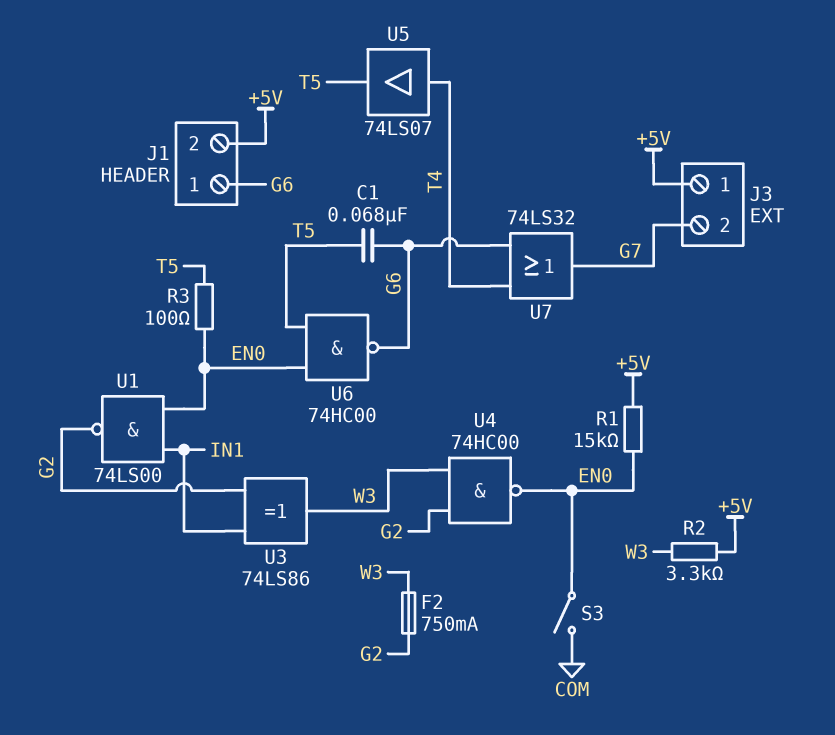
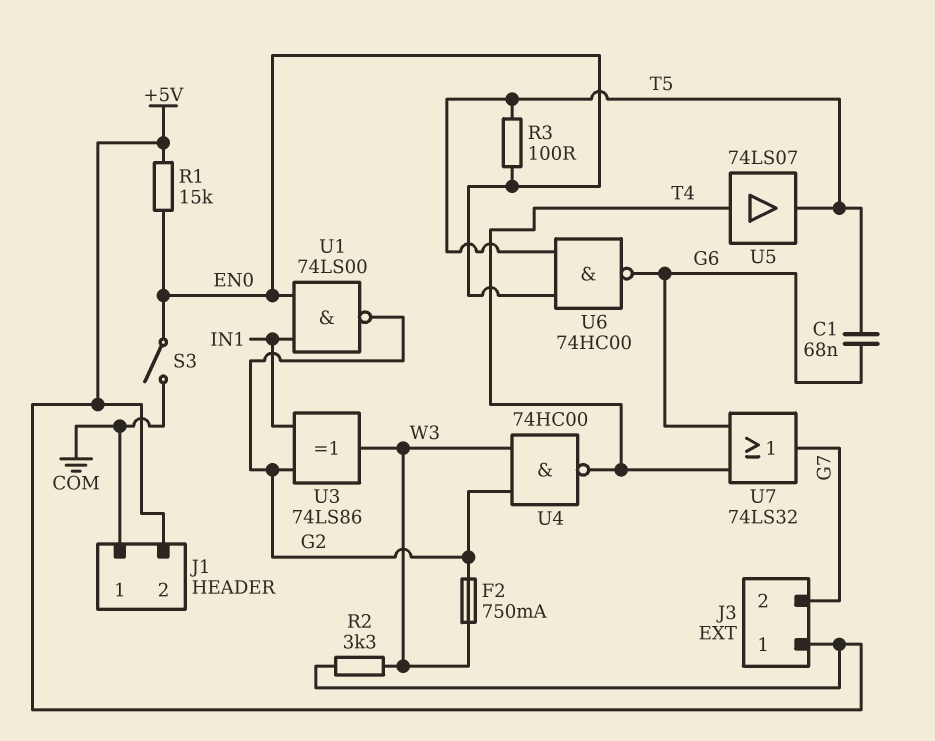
J1 pin 1: G6 -> COM
U4: NAND 74HC00 (in G2, in W3, out EN0) -> NAND 74HC00 (in G2, in W3, out T4)

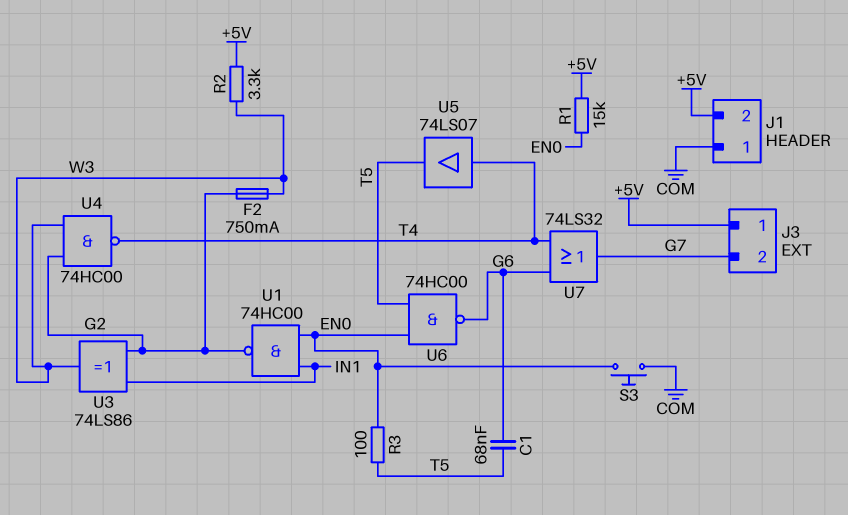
S3: switch (COM, EN0) -> button (COM, EN0)
U1: NAND 74LS00 (in EN0, in IN1, out G2) -> NAND 74HC00 (in EN0, in IN1, out G2)

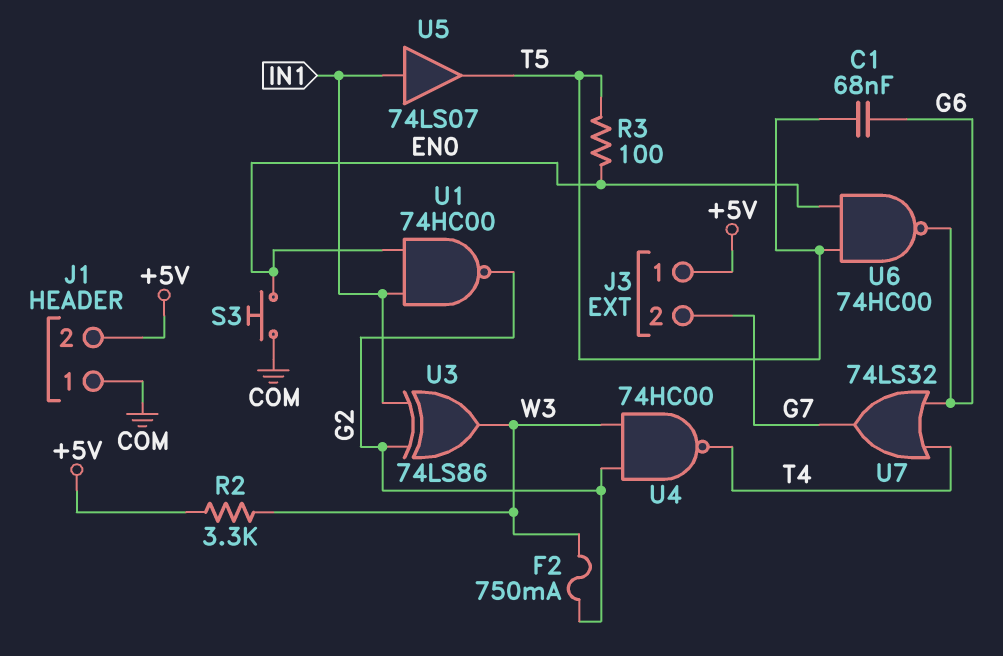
R1: 15k (+5V, EN0) -> none
U5: buffer 74LS07 (in T4, out T5) -> buffer 74LS07 (in IN1, out T5)

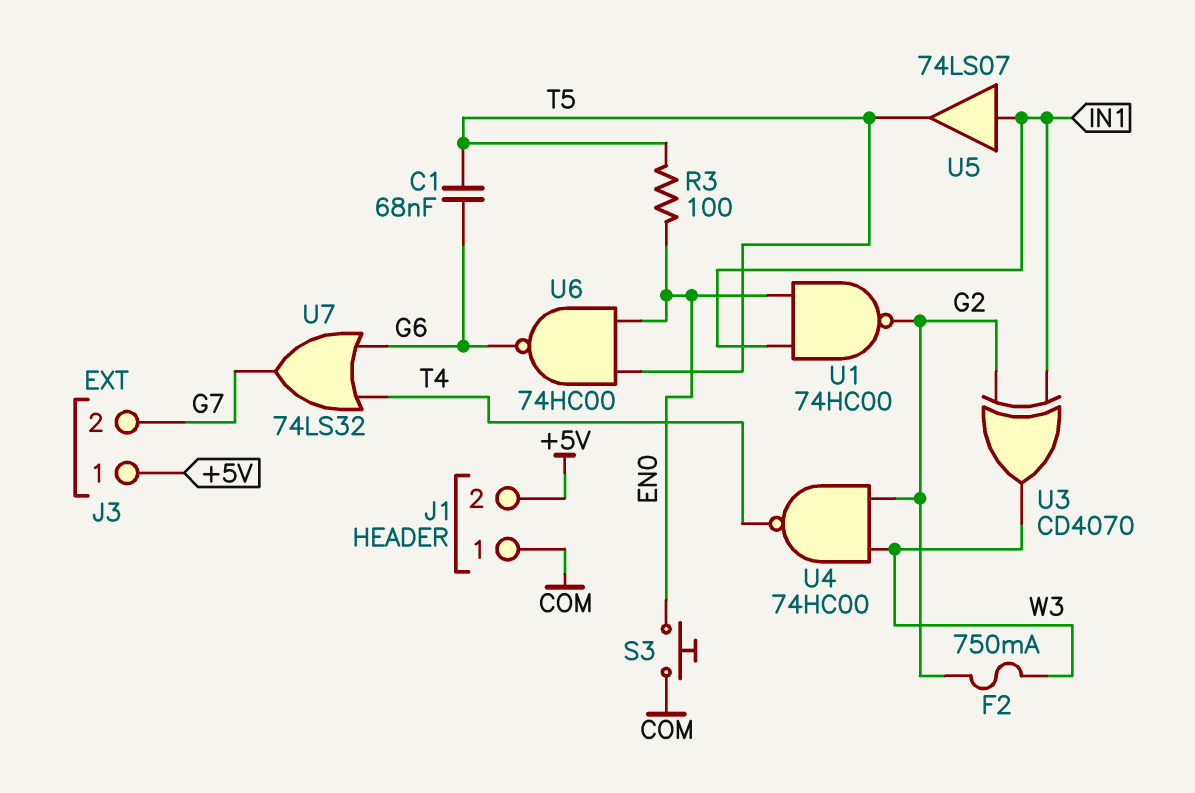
R2: 3.3k (+5V, W3) -> none
U3: XOR 74LS86 (in G2, in IN1, out W3) -> XOR CD4070 (in G2, in IN1, out W3)

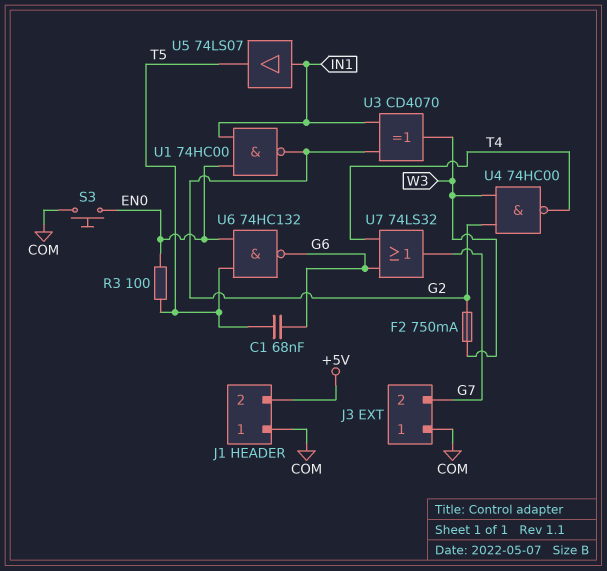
J3 pin 1: +5V -> COM
U6: NAND 74HC00 (in EN0, in T5, out G6) -> NAND 74HC132 (in EN0, in T5, out G6)

